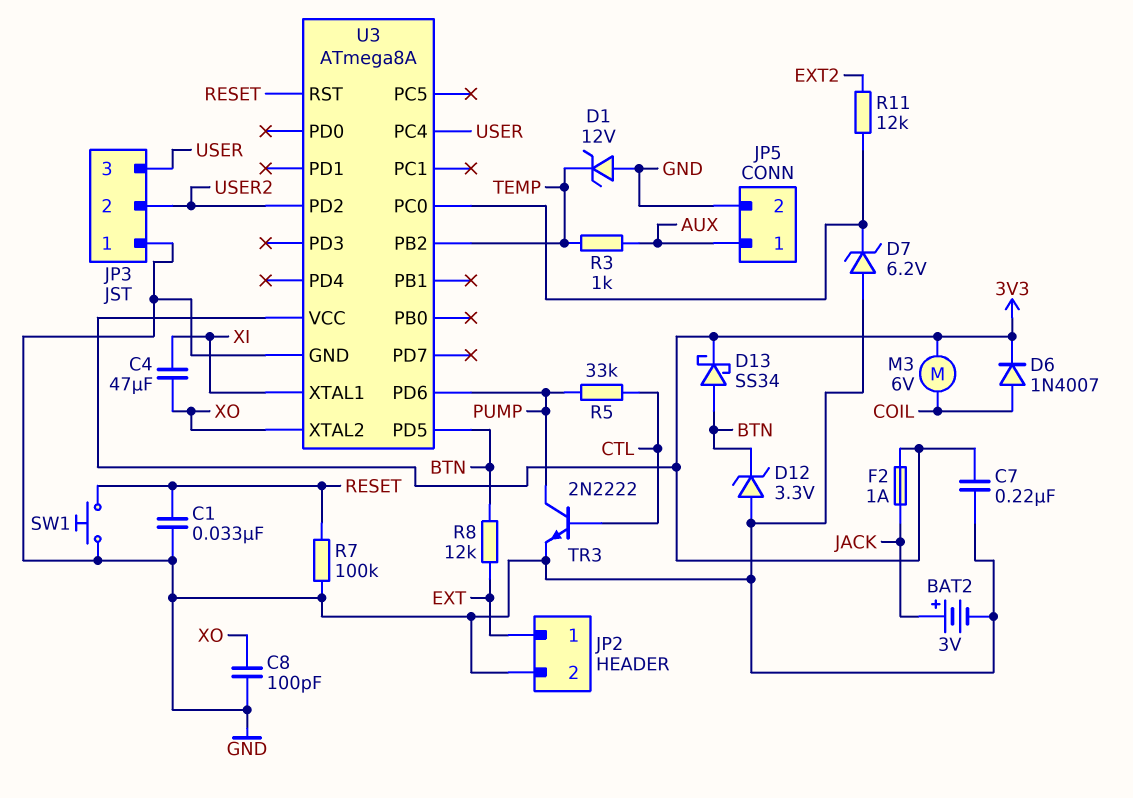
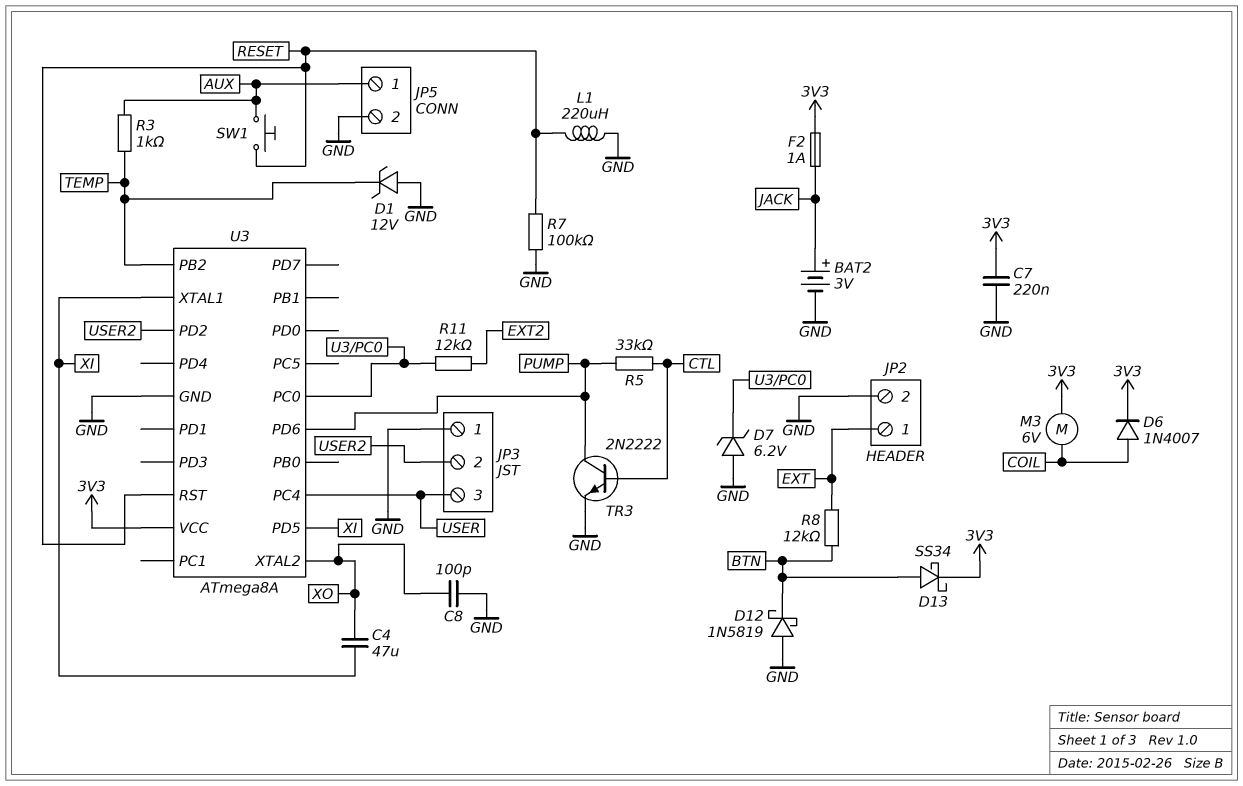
C1: 33nF (GND, RESET) -> none
D12: zener 3.3V (A GND, K BTN) -> schottky 1N5819 (A GND, K BTN)
L1: none -> 220uH (GND, RESET)
SW1: button (GND, RESET) -> button (AUX, RESET)
U3 pin PD5: BTN -> XI

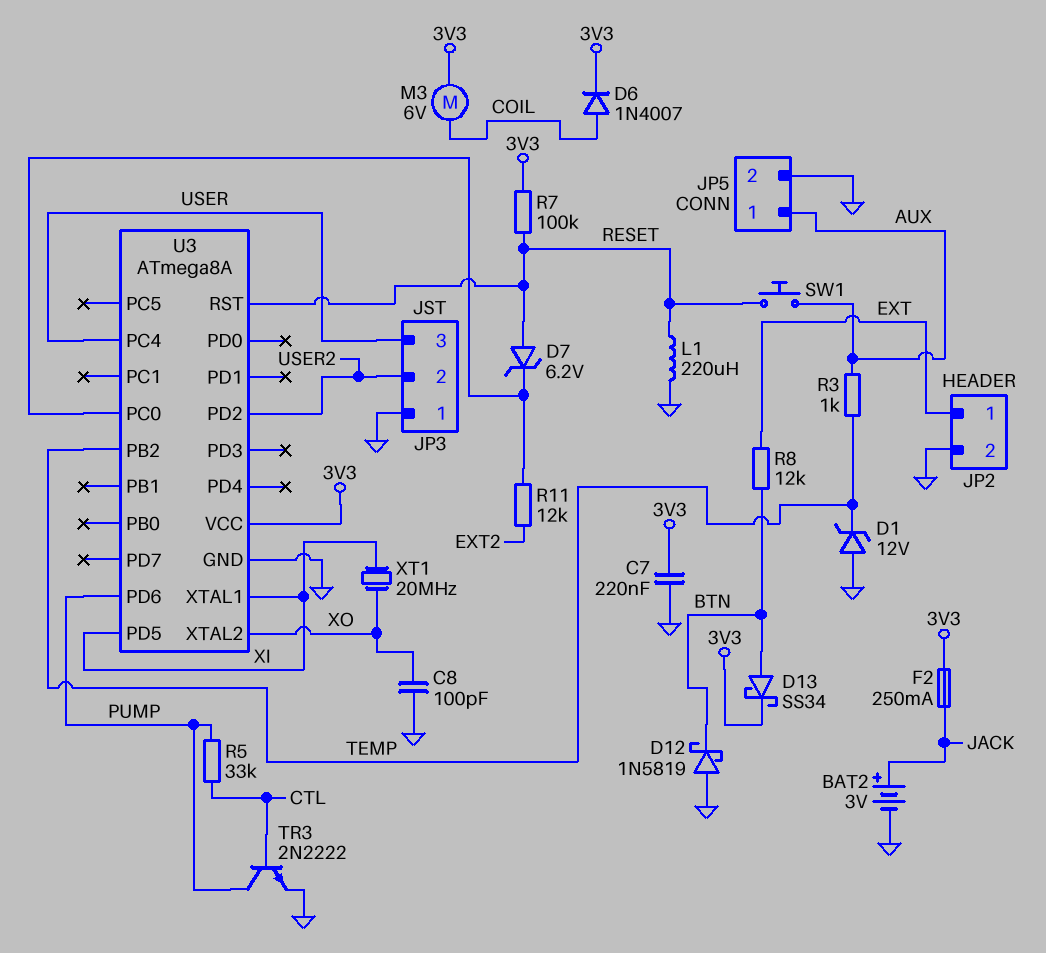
C4: 47uF (XI, XO) -> none
D7: zener 6.2V (A GND, K U3/PC0) -> zener 6.2V (A RESET, K U3/PC0)
F2: 1A (3V3, JACK) -> 250mA (3V3, JACK)
R7: 100k (GND, RESET) -> 100k (3V3, RESET)
XT1: none -> 20MHz (XI, XO)

